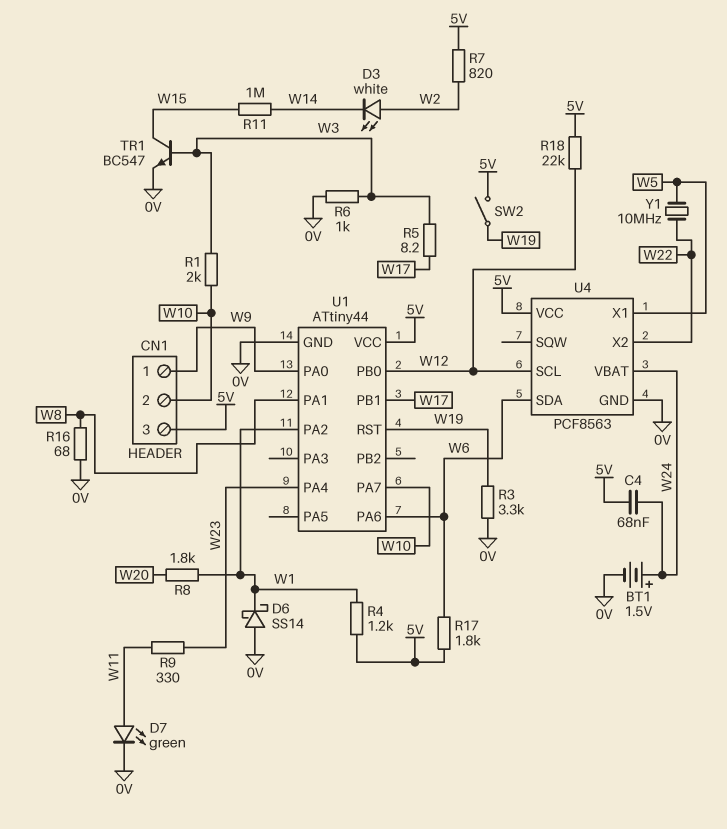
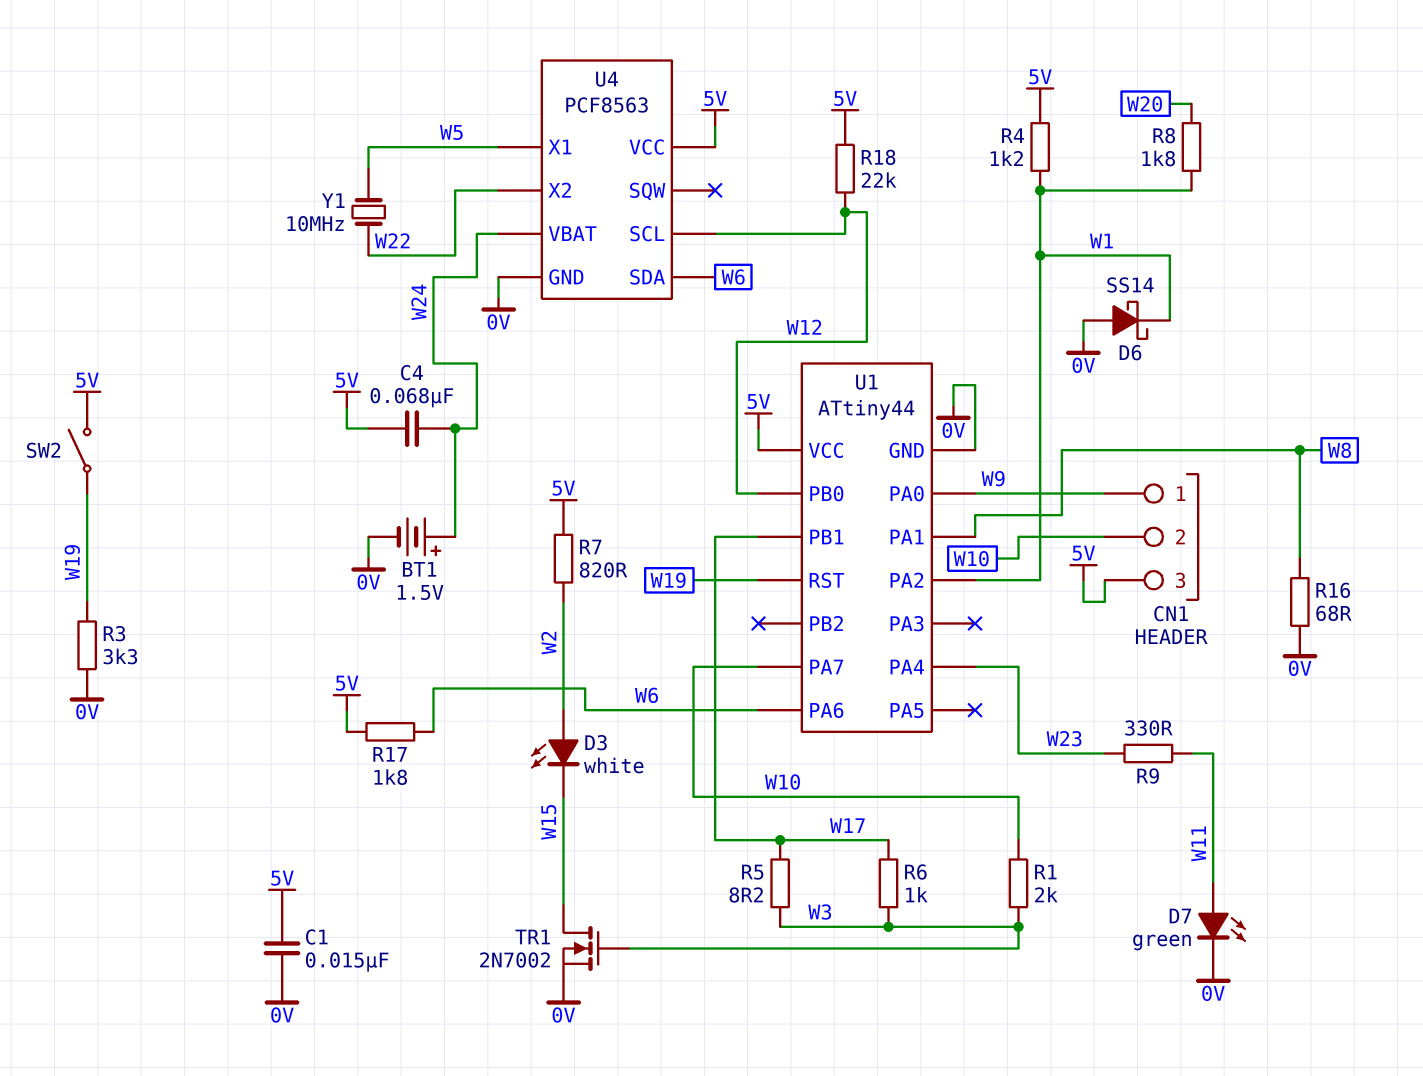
C1: none -> 15nF (0V, 5V)
D3: LED white (A W2, K W14) -> LED white (A W2, K W15)
R6: 1k (0V, W3) -> 1k (W3, W17)
R11: 1M (W14, W15) -> none
TR1: NPN BC547 (B W3, C W15, E 0V) -> NMOS 2N7002 (G W3, D W15, S 0V)

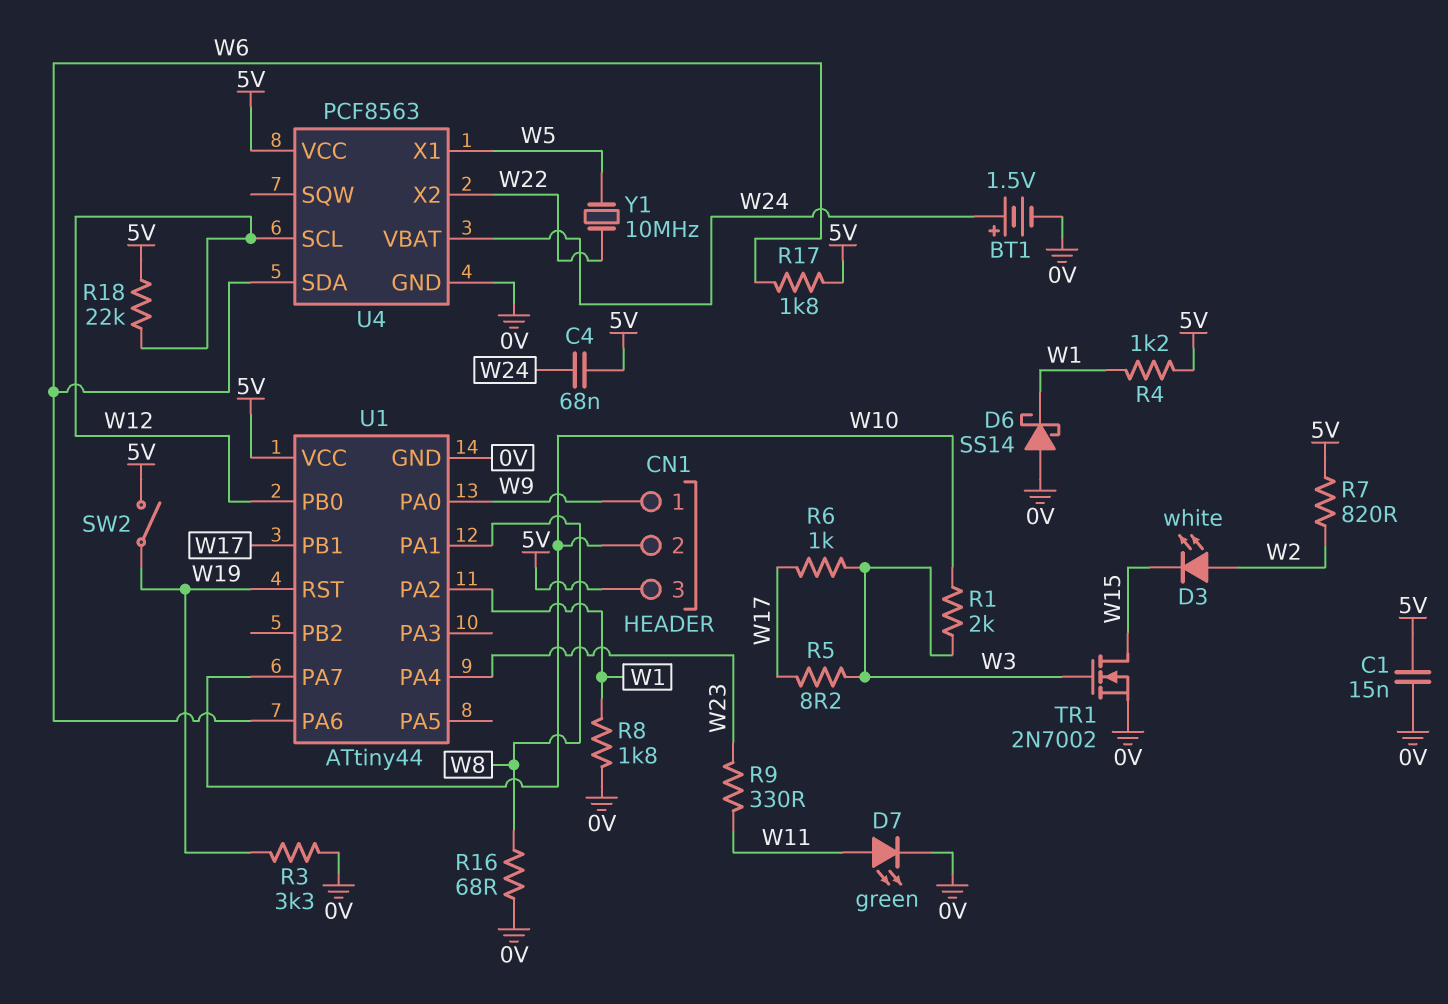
R8: 1.8k (W1, W20) -> 1.8k (0V, W1)

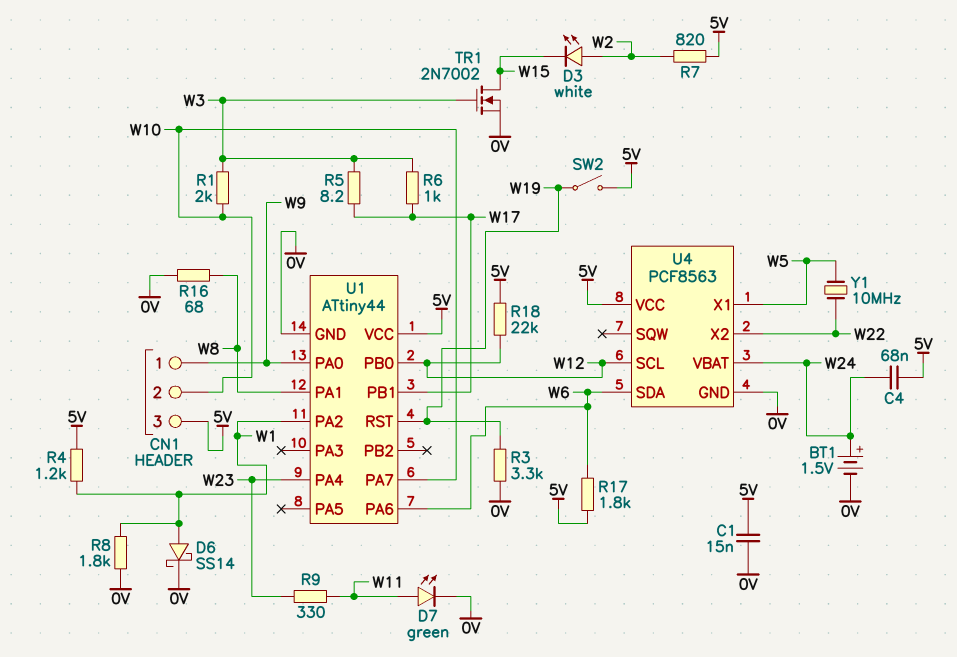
D6: schottky SS14 (A 0V, K W1) -> schottky SS14 (A W1, K 0V)

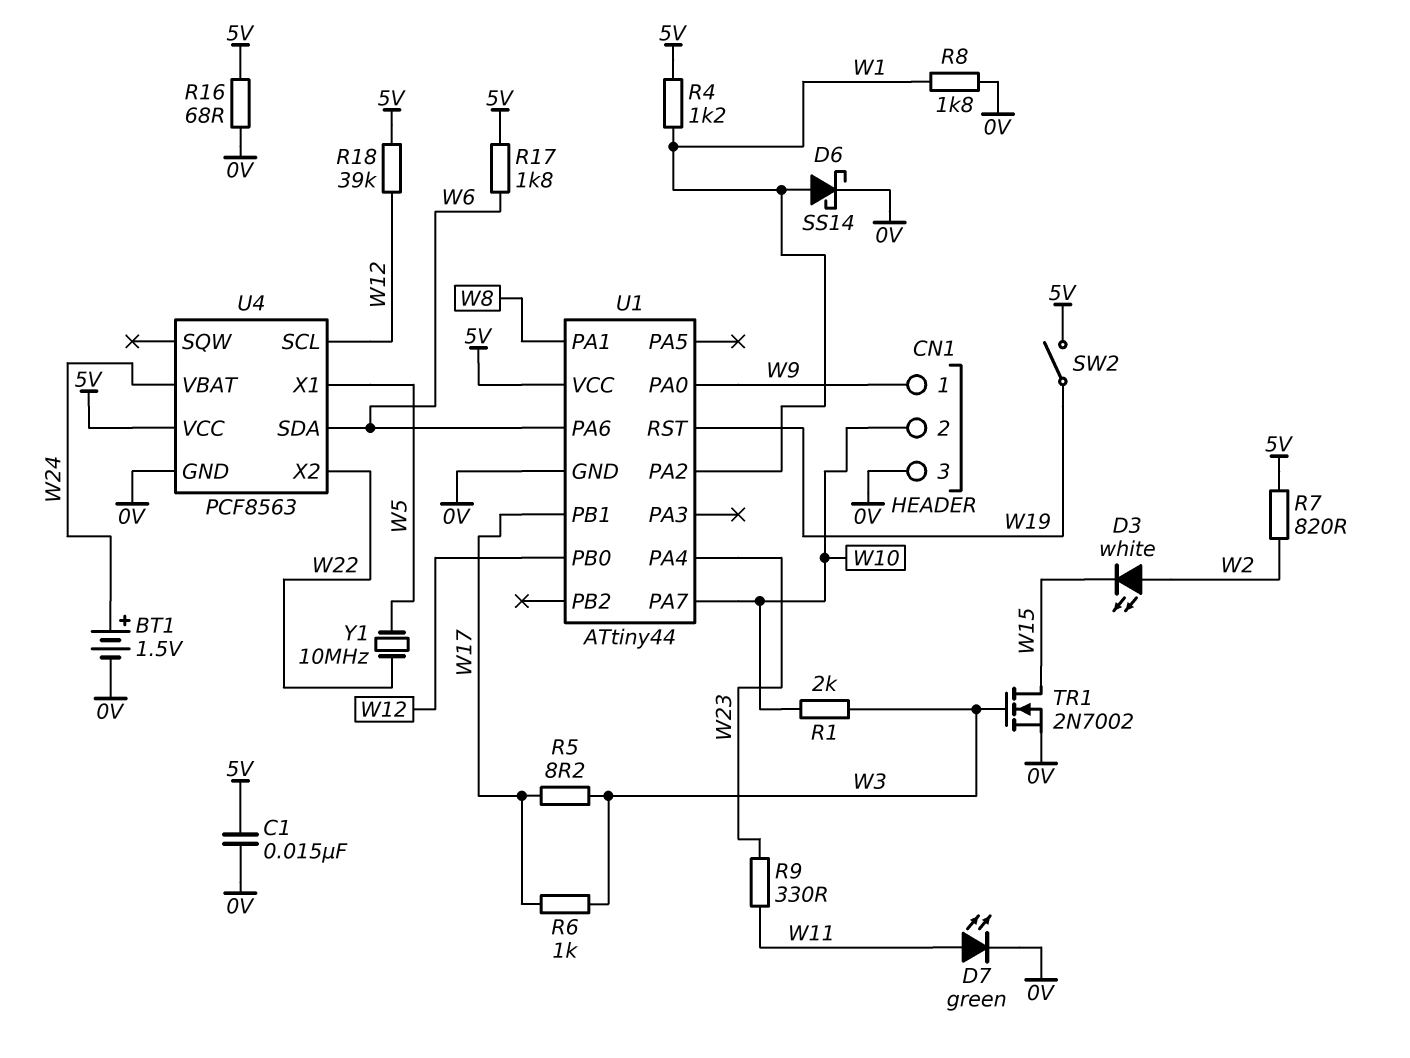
C4: 68nF (5V, W24) -> none
CN1 pin 3: 5V -> 0V
R3: 3.3k (0V, W19) -> none
R16: 68 (0V, W8) -> 68 (0V, 5V)
R18: 22k (5V, W12) -> 39k (5V, W12)

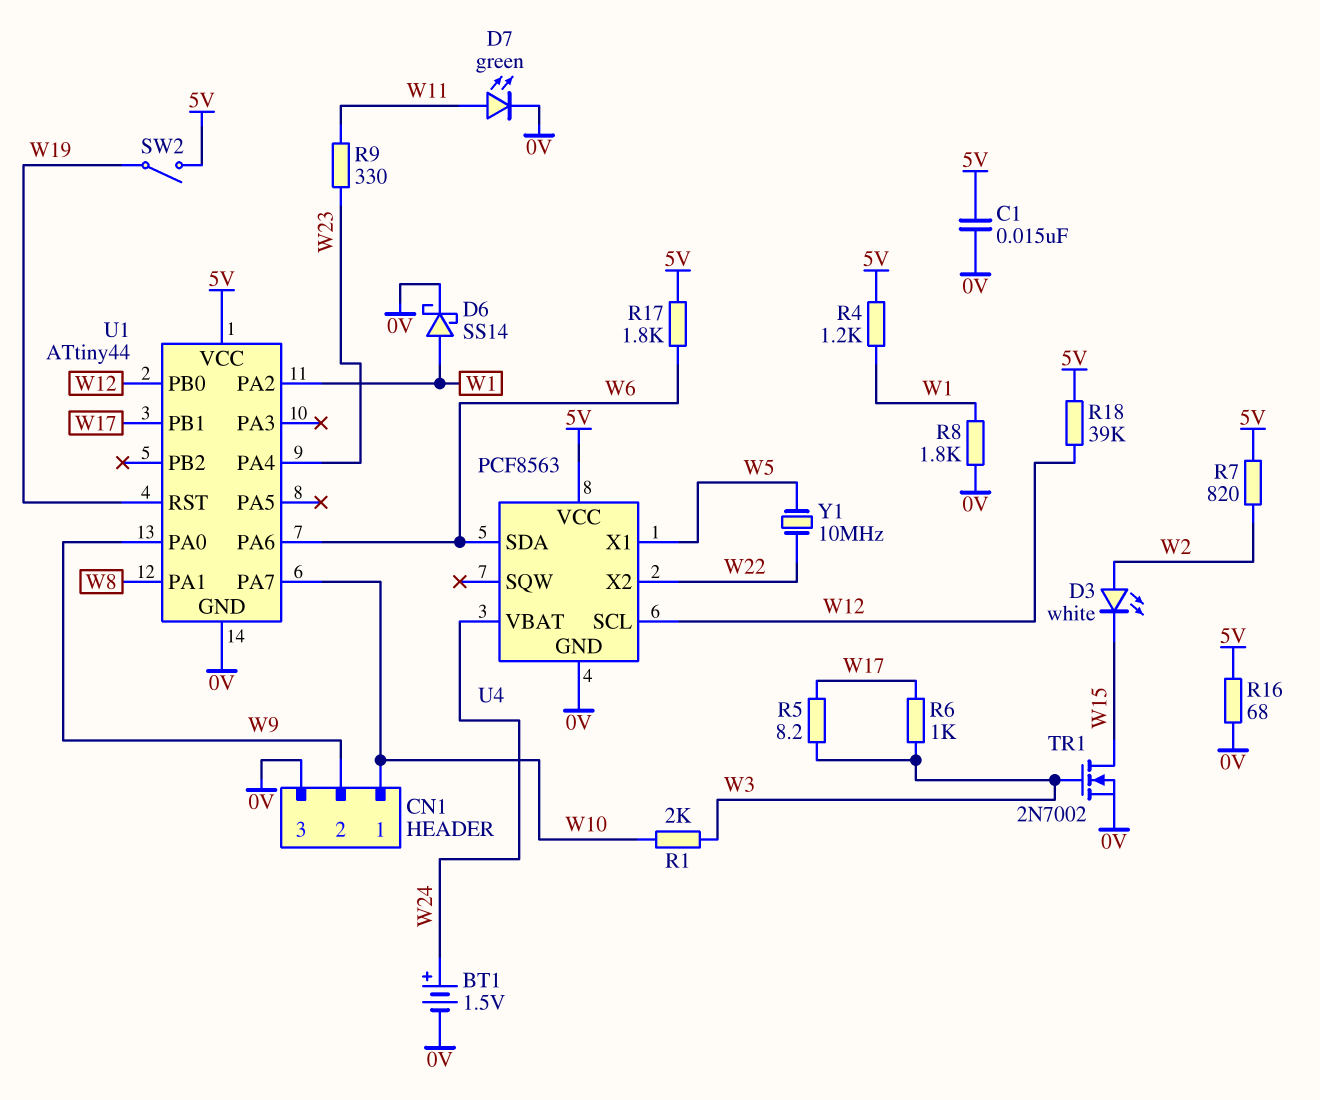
CN1 pin 1: W9 -> W10
CN1 pin 2: W10 -> W9

